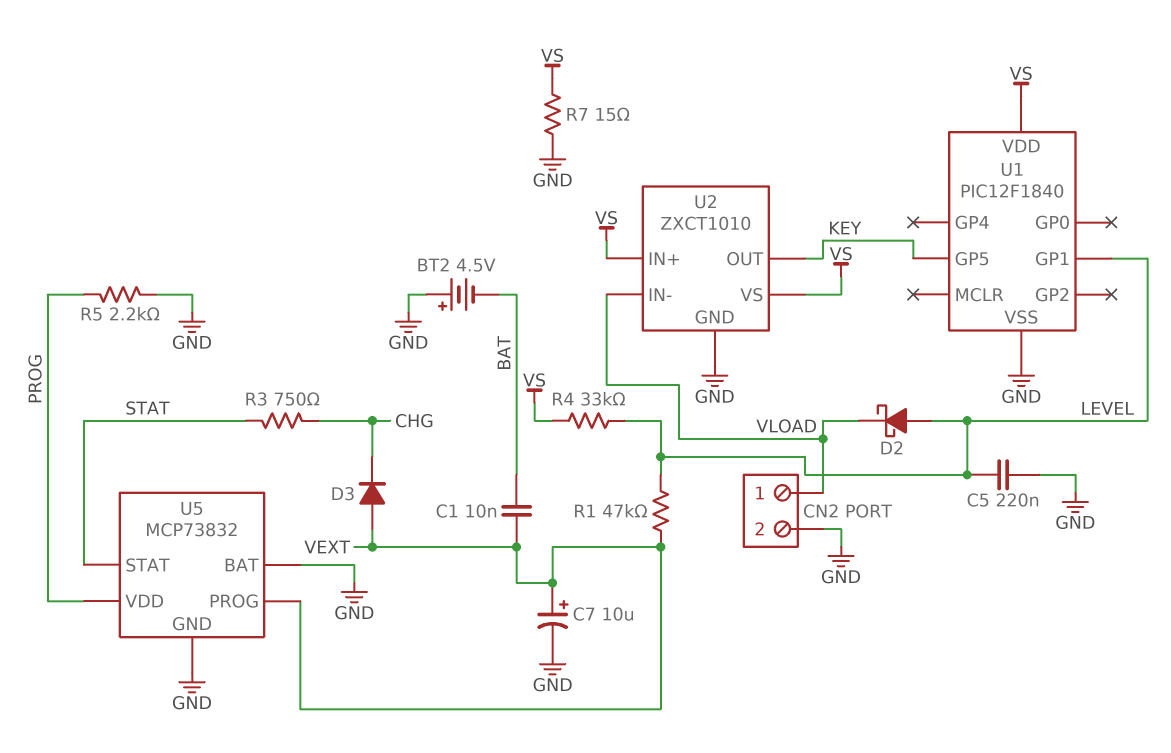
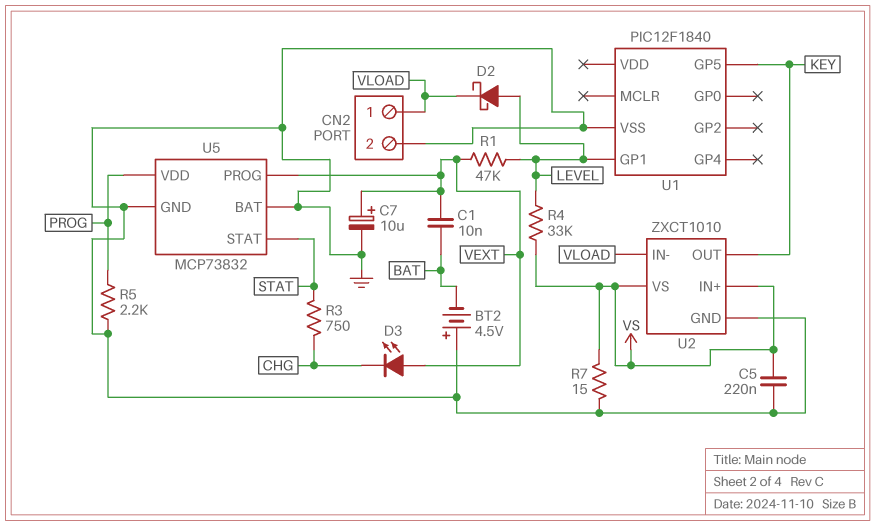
C5: 220nF (GND, LEVEL) -> 220nF (GND, VS)
D3: diode (A VEXT, K CHG) -> LED (A VEXT, K CHG)
U1 pin VDD: VS -> none

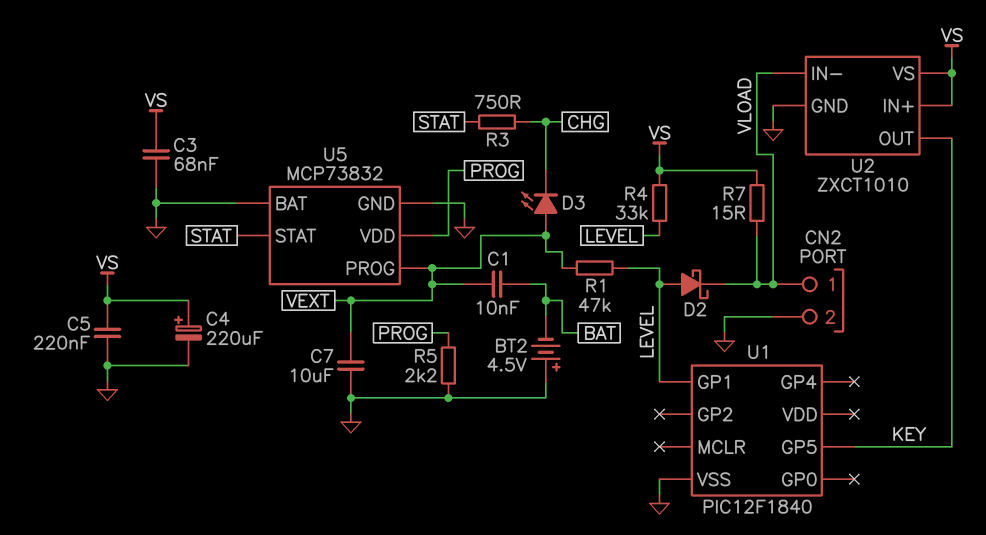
C3: none -> 68nF (GND, VS)
C4: none -> 220uF (plus VS, minus GND)
C7: 10uF (plus VEXT, minus GND) -> 10uF (GND, VEXT)
R7: 15 (GND, VS) -> 15 (VLOAD, VS)

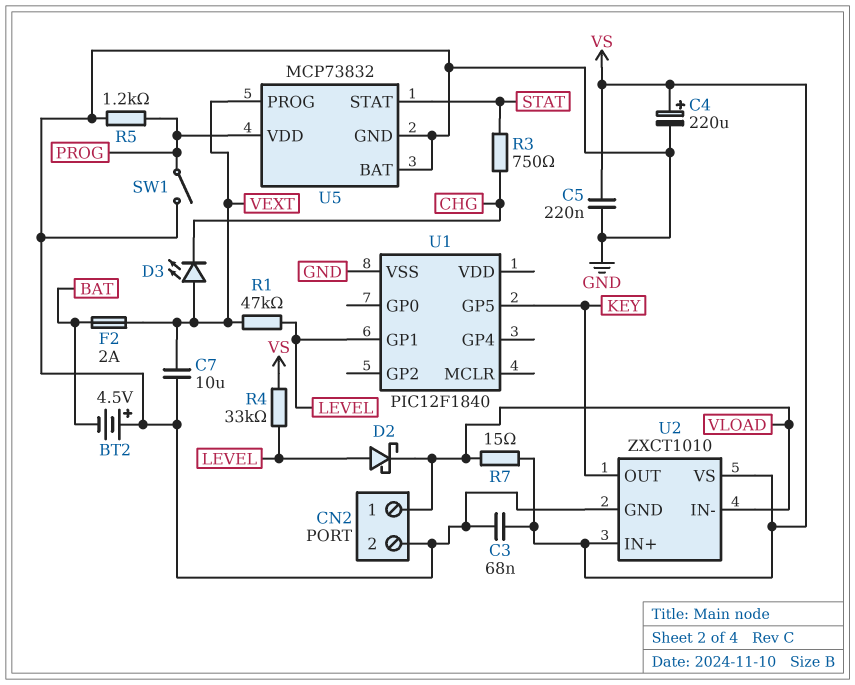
C1: 10nF (BAT, VEXT) -> none
F2: none -> 2A (BAT, VEXT)
R5: 2.2k (GND, PROG) -> 1.2k (GND, PROG)
SW1: none -> switch (GND, PROG)

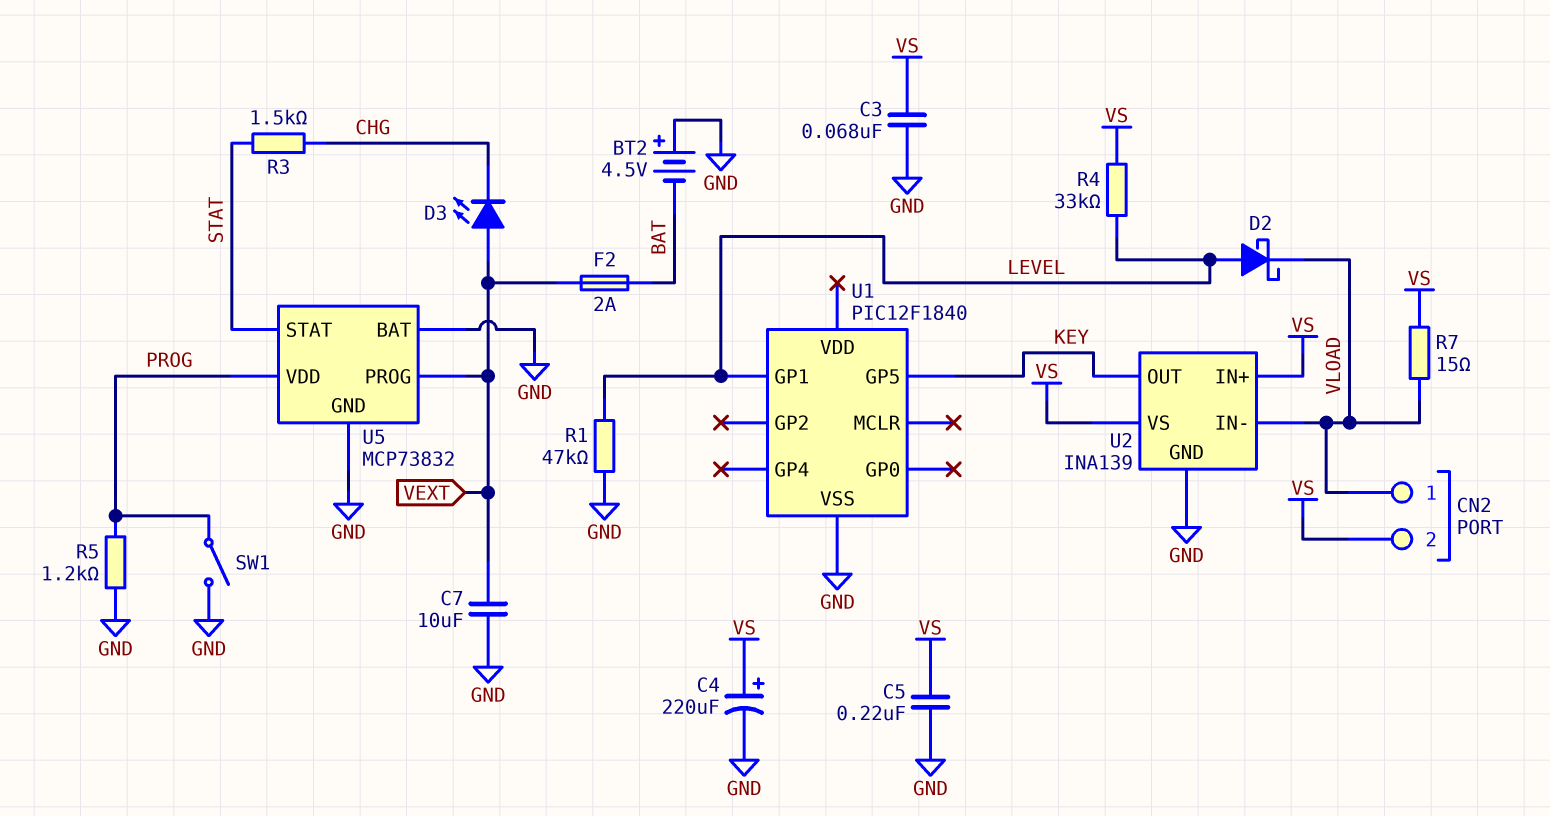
CN2 pin 2: GND -> VS
R1: 47k (LEVEL, VEXT) -> 47k (GND, LEVEL)
R3: 750 (CHG, STAT) -> 1.5k (CHG, STAT)
U2: ZXCT1010 -> INA139

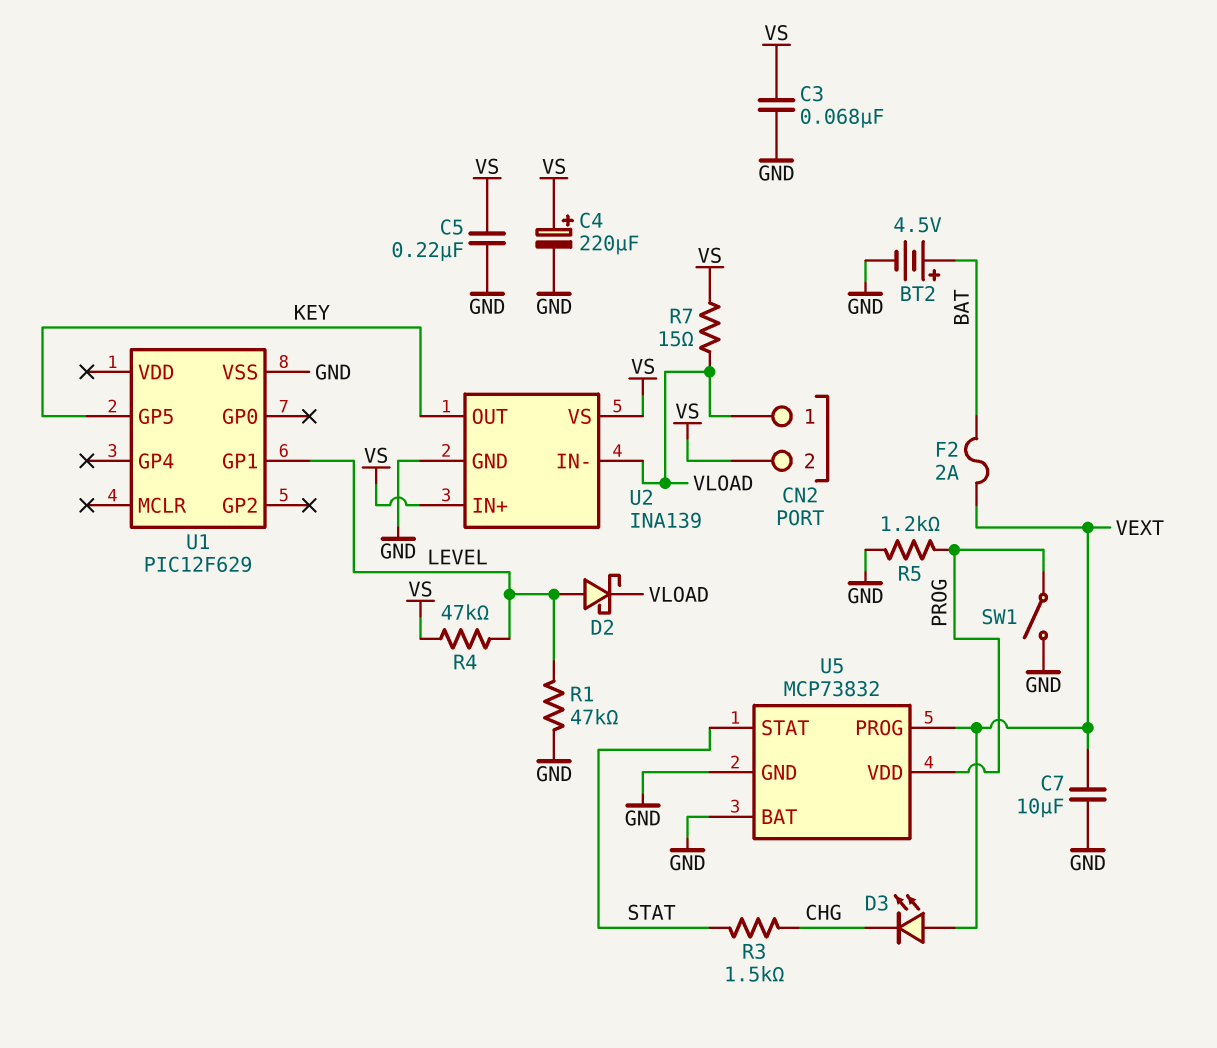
BT2: 4.5V (plus GND, minus BAT) -> 4.5V (plus BAT, minus GND)
R4: 33k (LEVEL, VS) -> 47k (LEVEL, VS)
U1: PIC12F1840 -> PIC12F629

